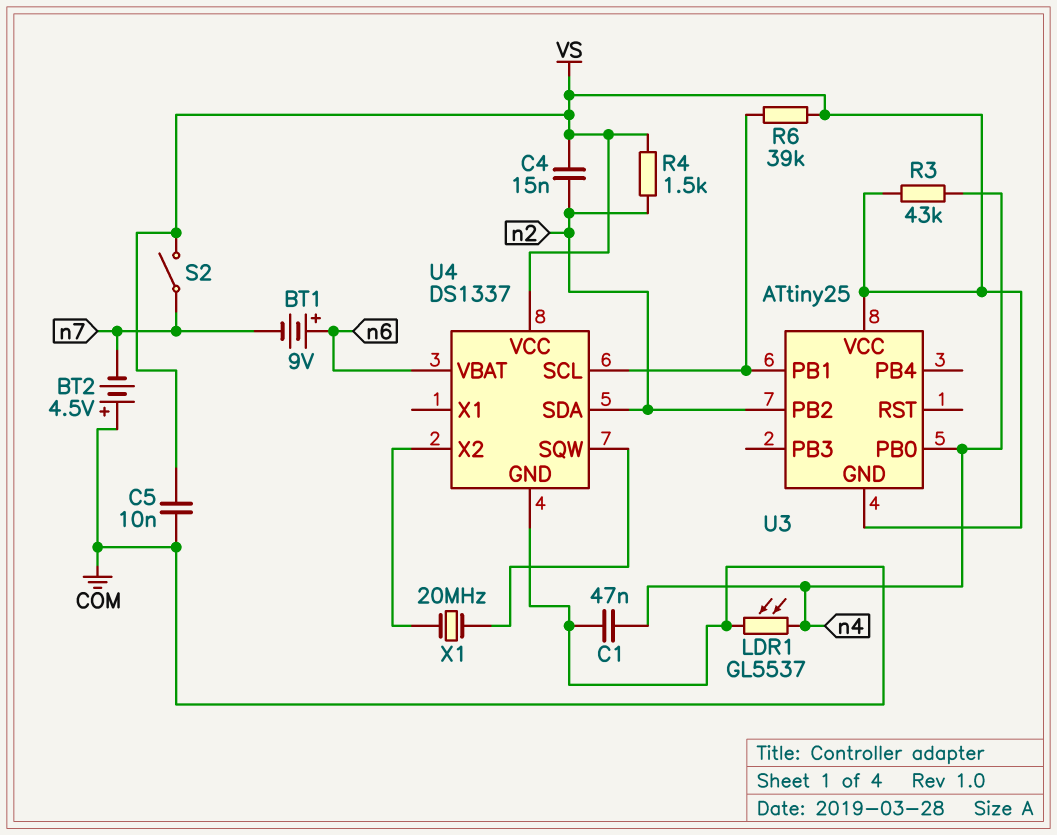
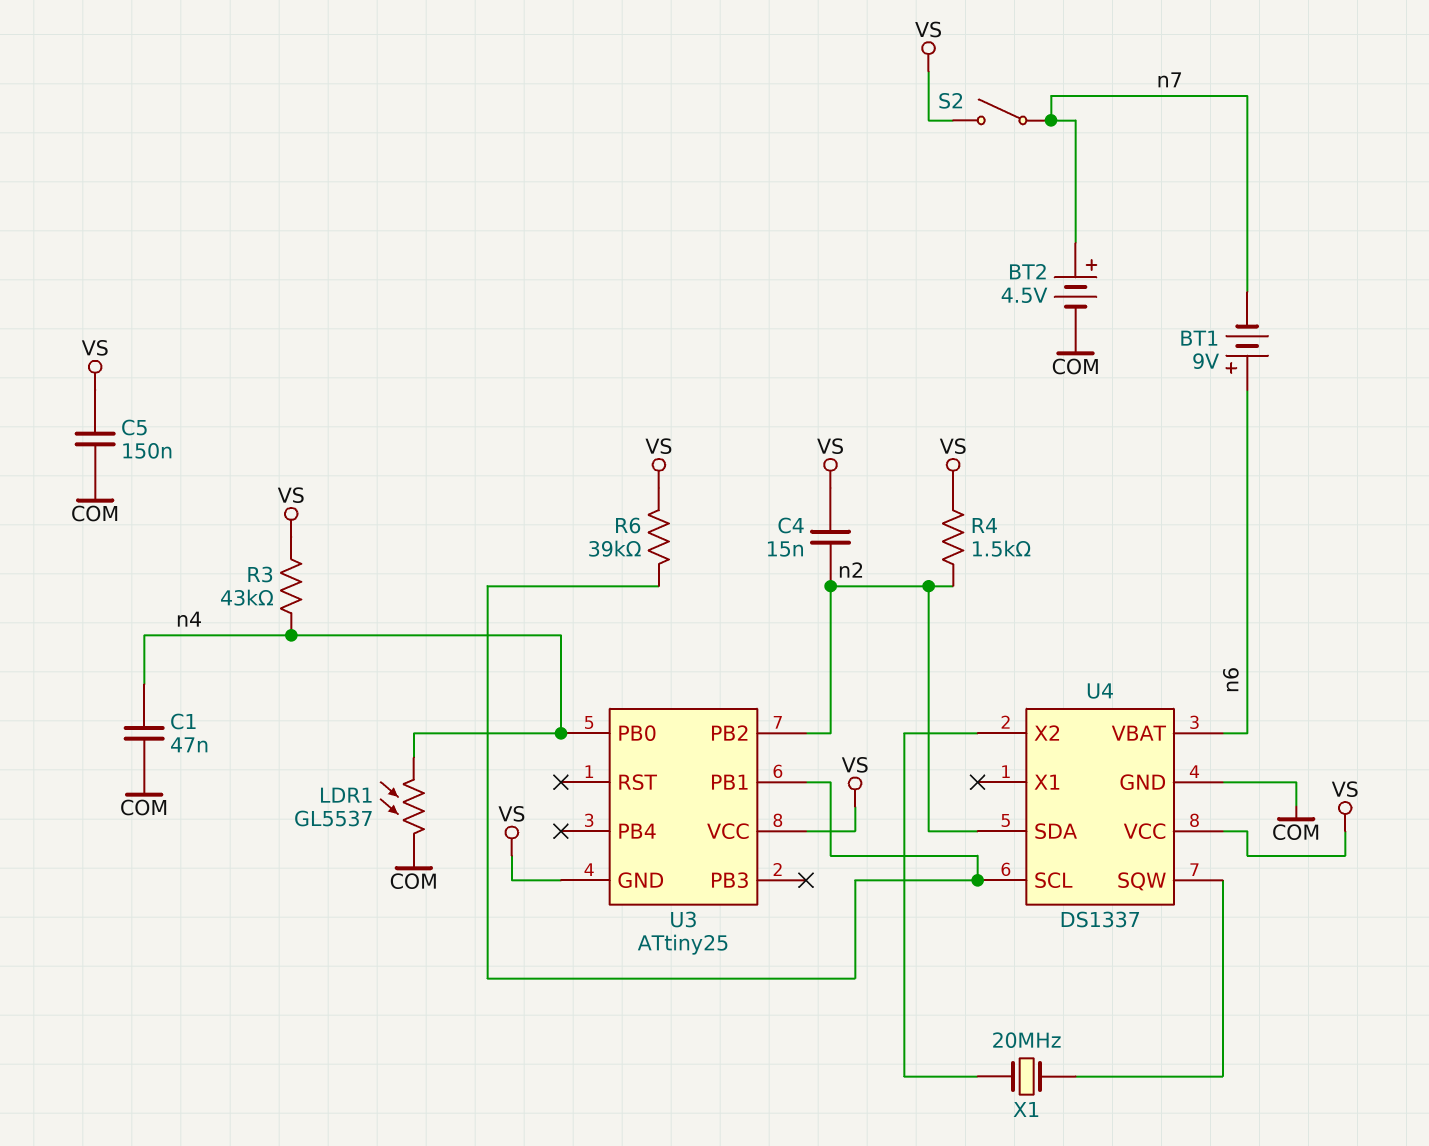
BT2: 4.5V (plus COM, minus n7) -> 4.5V (plus n7, minus COM)
C5: 10nF (COM, VS) -> 150nF (COM, VS)

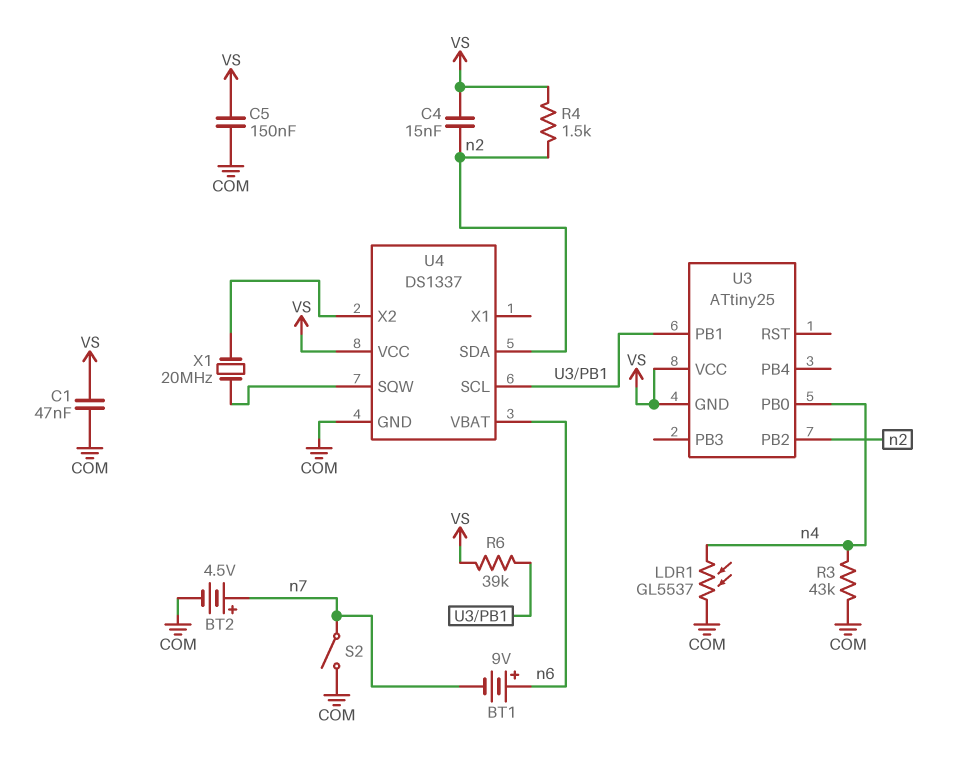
C1: 47nF (COM, n4) -> 47nF (COM, VS)
R3: 43k (VS, n4) -> 43k (COM, n4)
S2: switch (VS, n7) -> switch (COM, n7)

